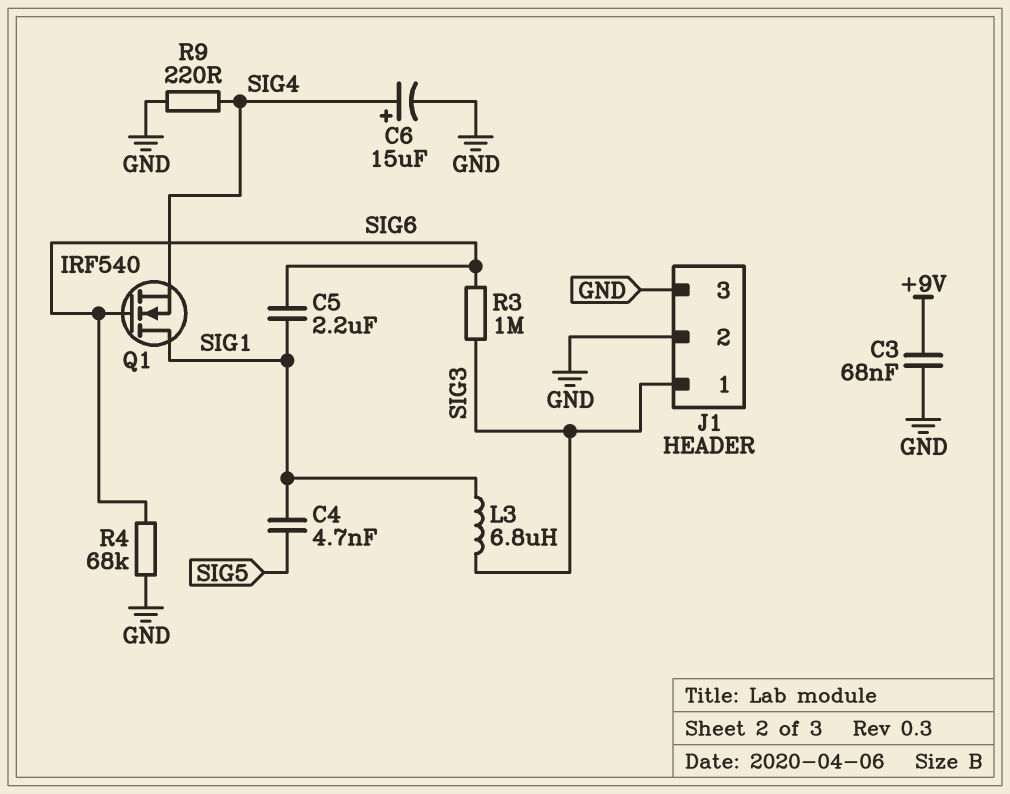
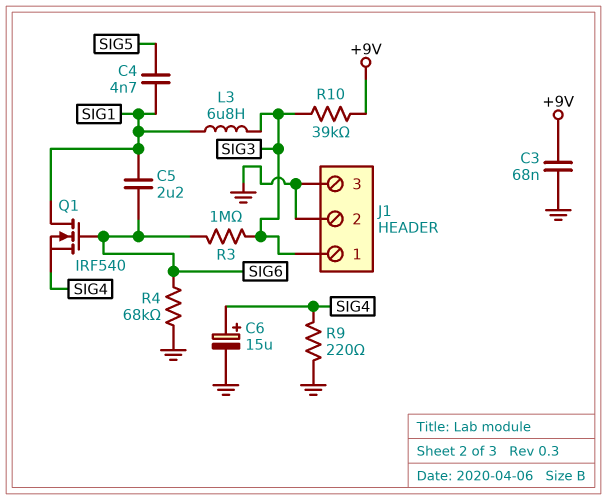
R10: none -> 39k (+9V, SIG3)

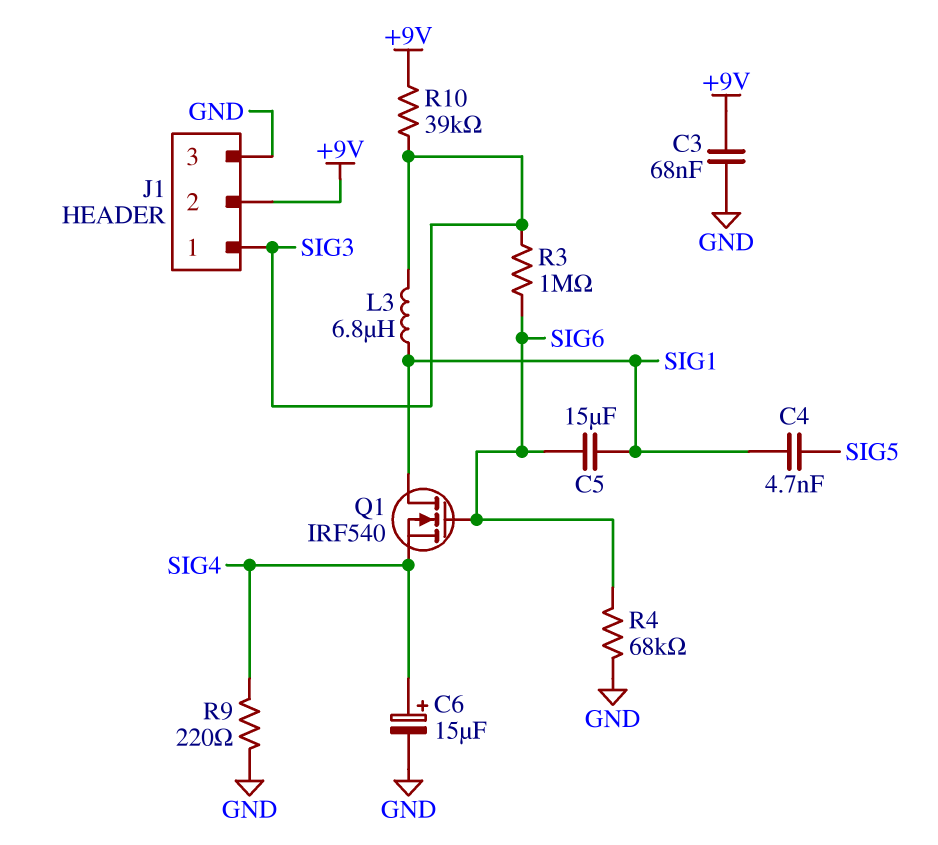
C5: 2.2uF (SIG1, SIG6) -> 15uF (SIG1, SIG6)
J1 pin 2: GND -> +9V

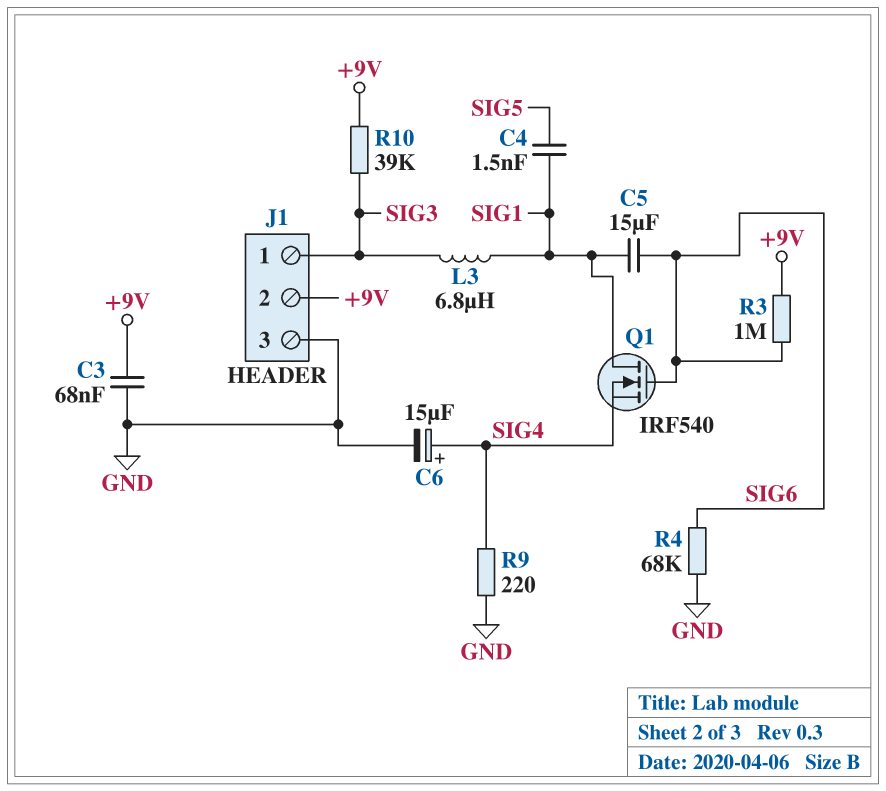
C4: 4.7nF (SIG1, SIG5) -> 1.5nF (SIG1, SIG5)
R3: 1M (SIG3, SIG6) -> 1M (+9V, SIG6)

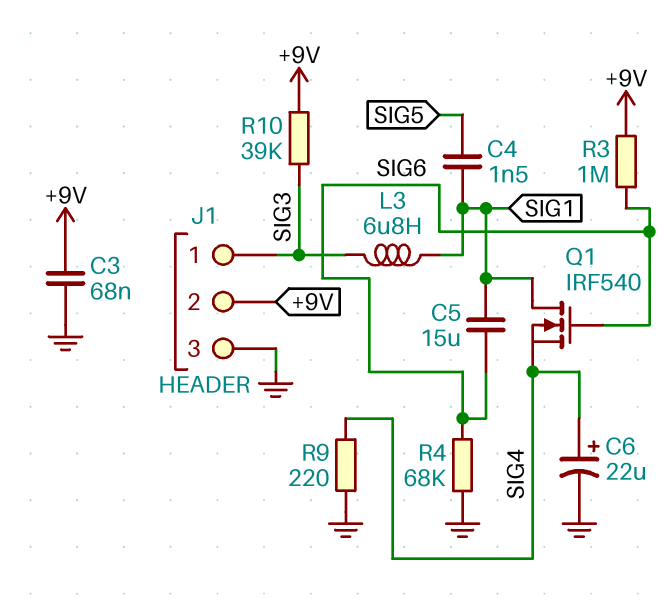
C6: 15uF (plus SIG4, minus GND) -> 22uF (plus SIG4, minus GND)

